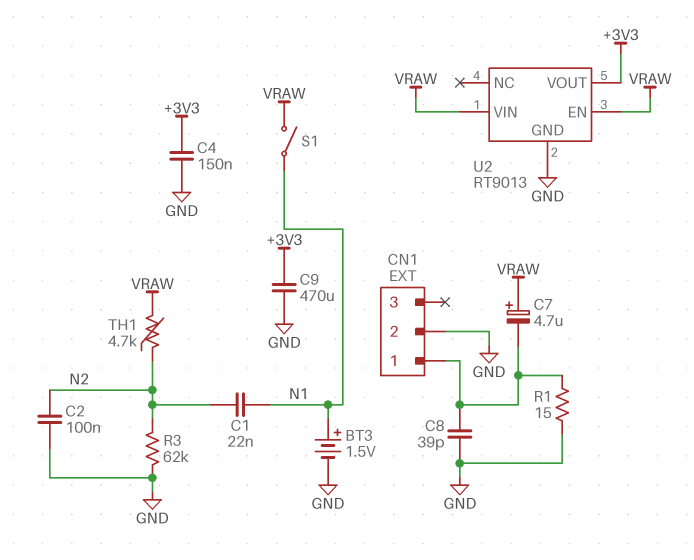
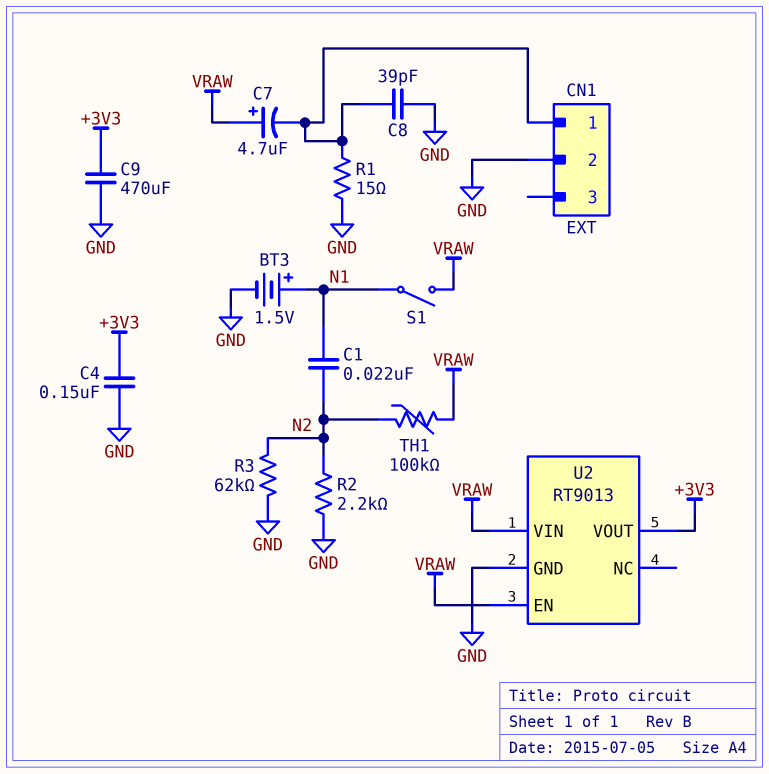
C2: 100nF (GND, N2) -> none
R2: none -> 2.2k (GND, N2)
TH1: 4.7k (N2, VRAW) -> 100k (N2, VRAW)

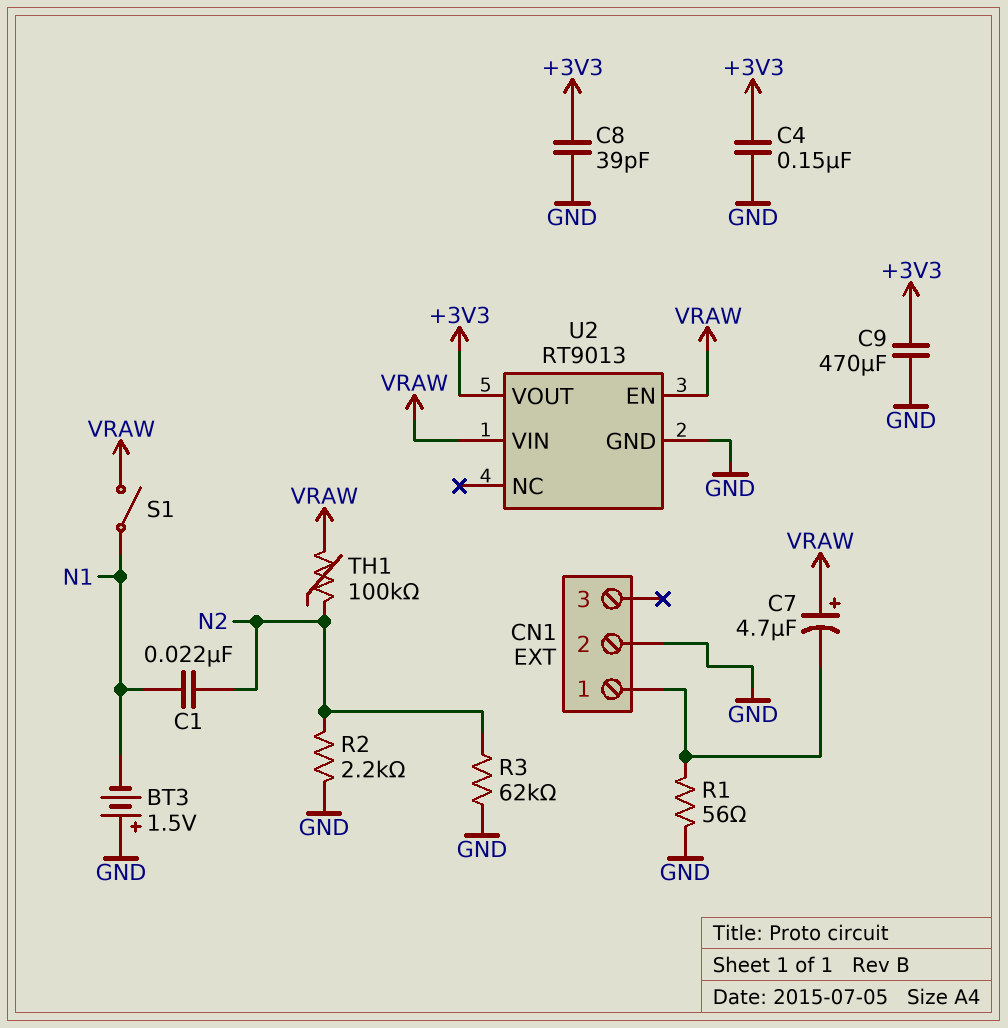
BT3: 1.5V (plus N1, minus GND) -> 1.5V (plus GND, minus N1)
C8: 39pF (CN1/1, GND) -> 39pF (+3V3, GND)
R1: 15 (CN1/1, GND) -> 56 (CN1/1, GND)

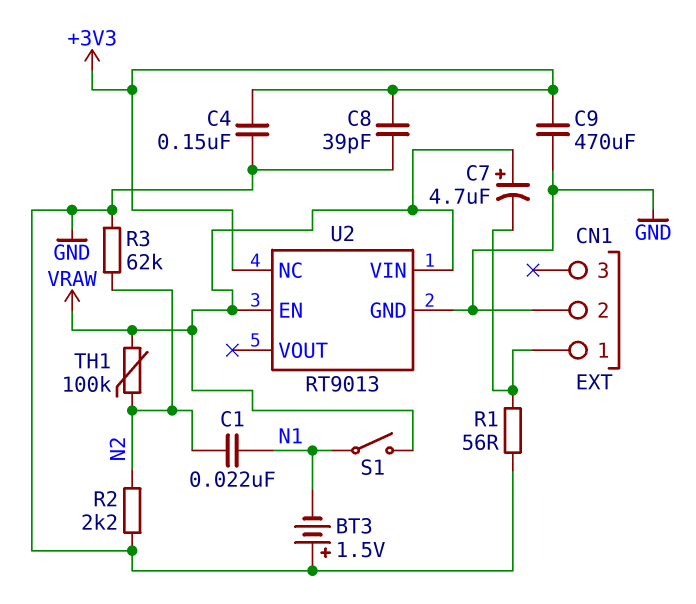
U2 pin NC: none -> +3V3
U2 pin VOUT: +3V3 -> none

